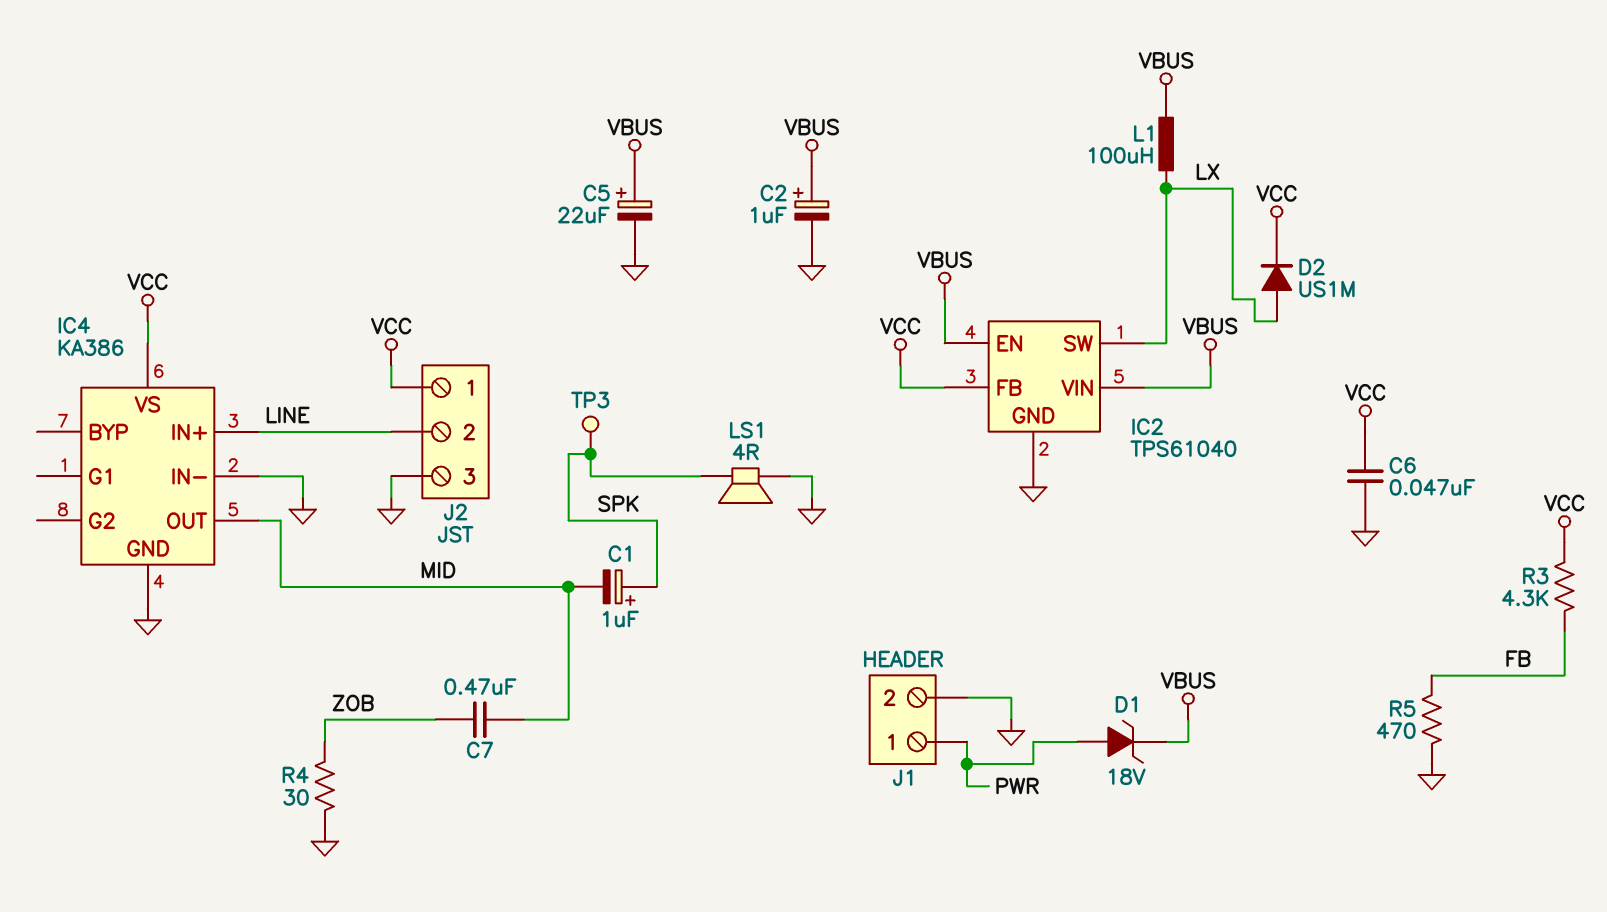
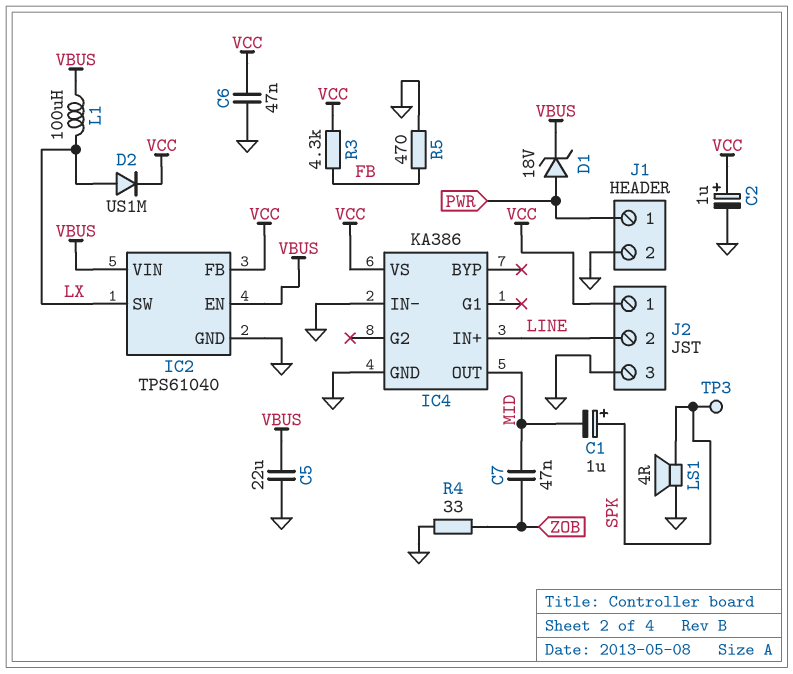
C2: 1uF (plus VBUS, minus GND) -> 1uF (plus VCC, minus GND)
C5: 22uF (plus VBUS, minus GND) -> 22uF (GND, VBUS)
C7: 470nF (MID, ZOB) -> 47nF (MID, ZOB)
R4: 30 (GND, ZOB) -> 33 (GND, ZOB)

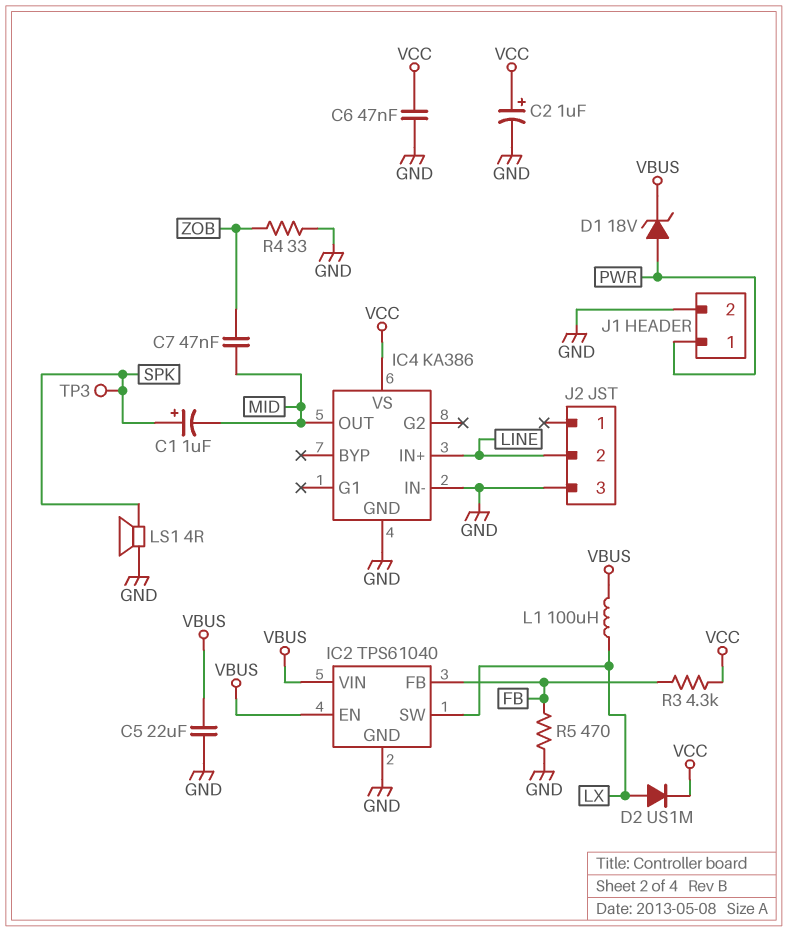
IC2 pin FB: VCC -> FB
J2 pin 1: VCC -> none

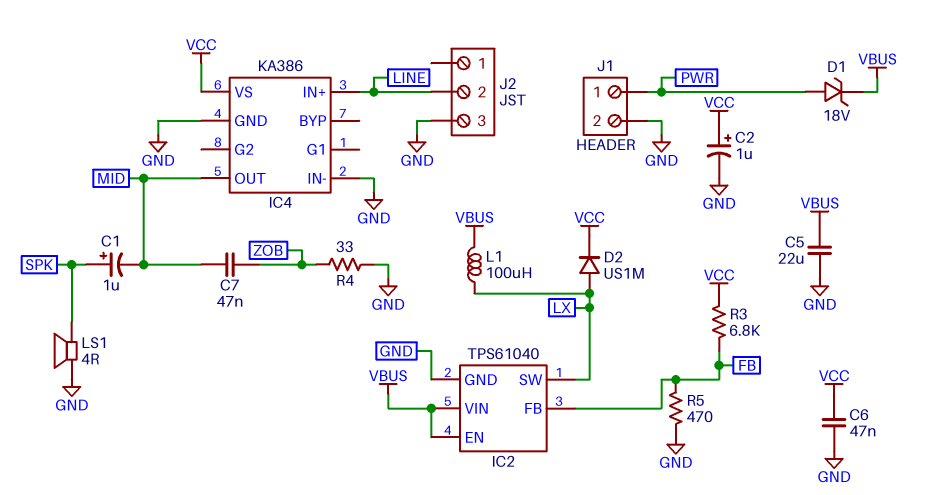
R3: 4.3k (FB, VCC) -> 6.8k (FB, VCC)
TP3: test point (SPK) -> none

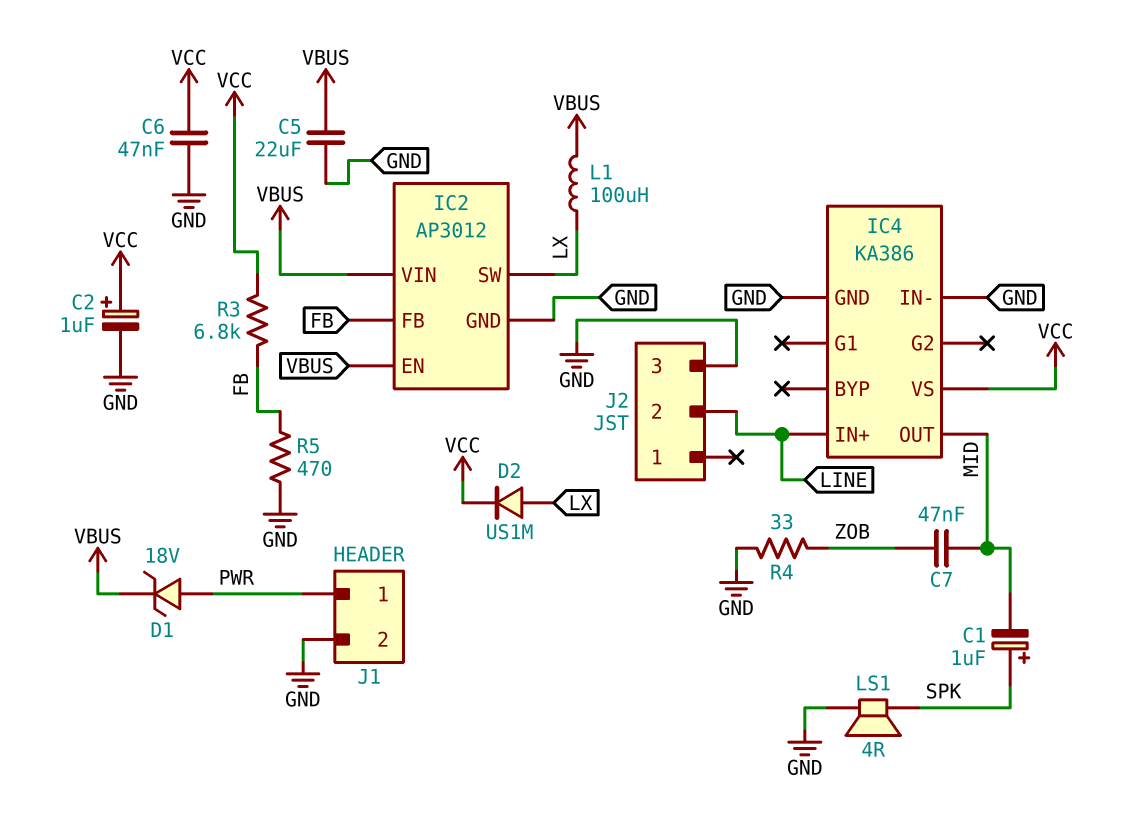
IC2: TPS61040 -> AP3012

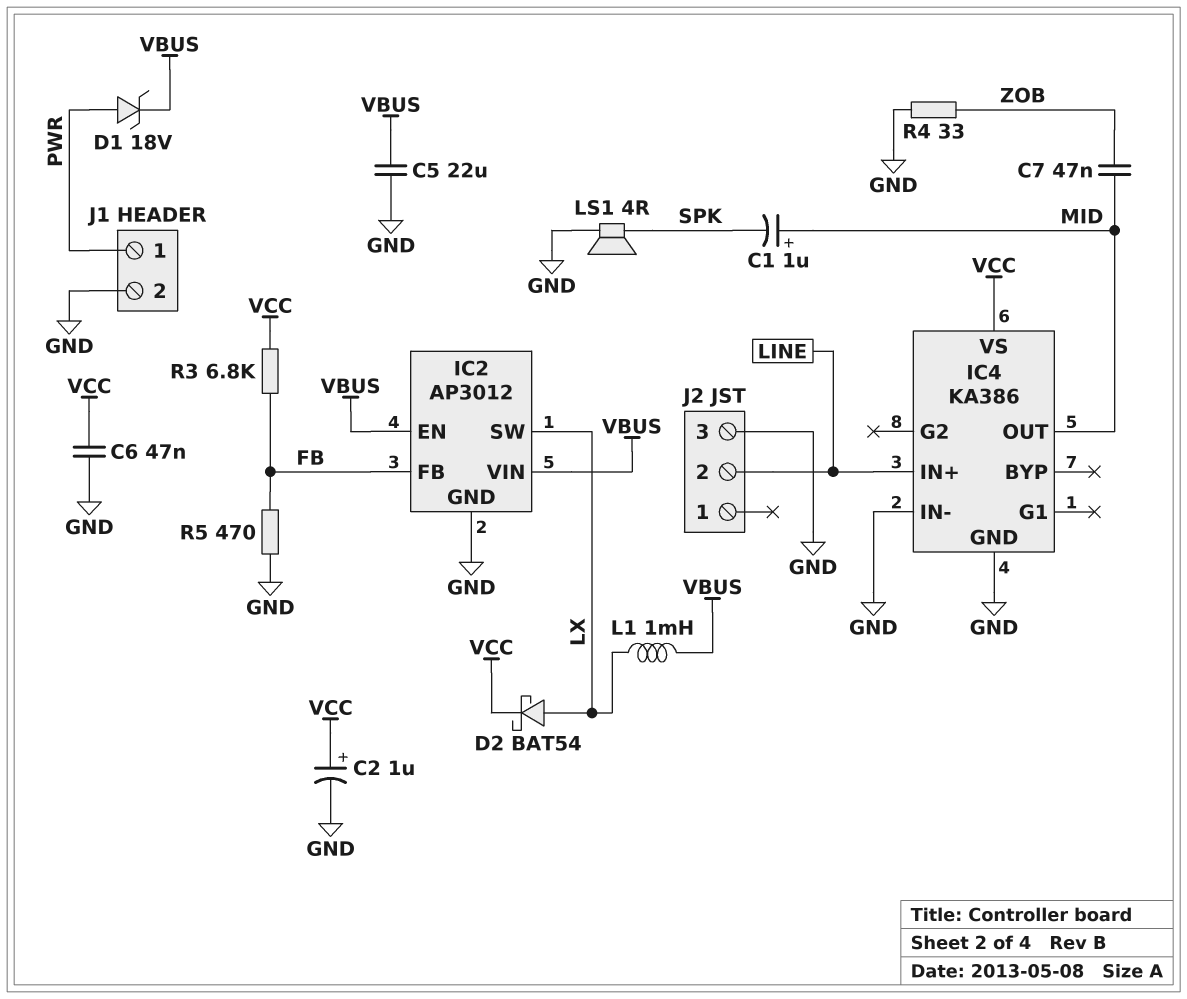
C1: 1uF (plus SPK, minus MID) -> 1uF (plus MID, minus SPK)
D2: diode US1M (A LX, K VCC) -> schottky BAT54 (A LX, K VCC)
L1: 100uH (LX, VBUS) -> 1mH (LX, VBUS)

